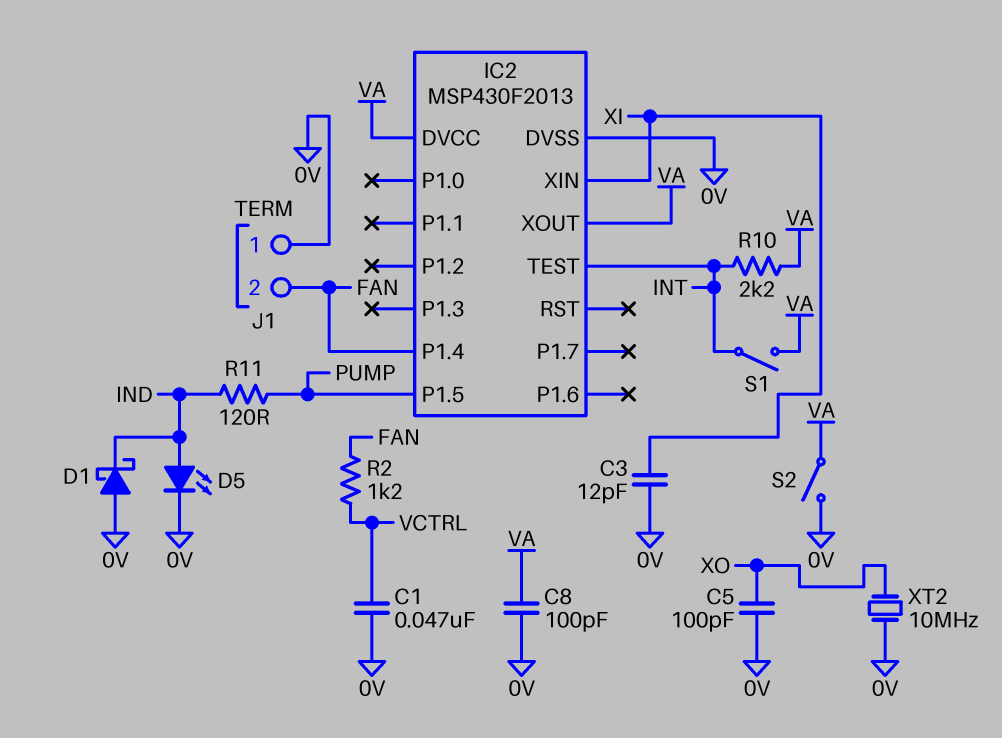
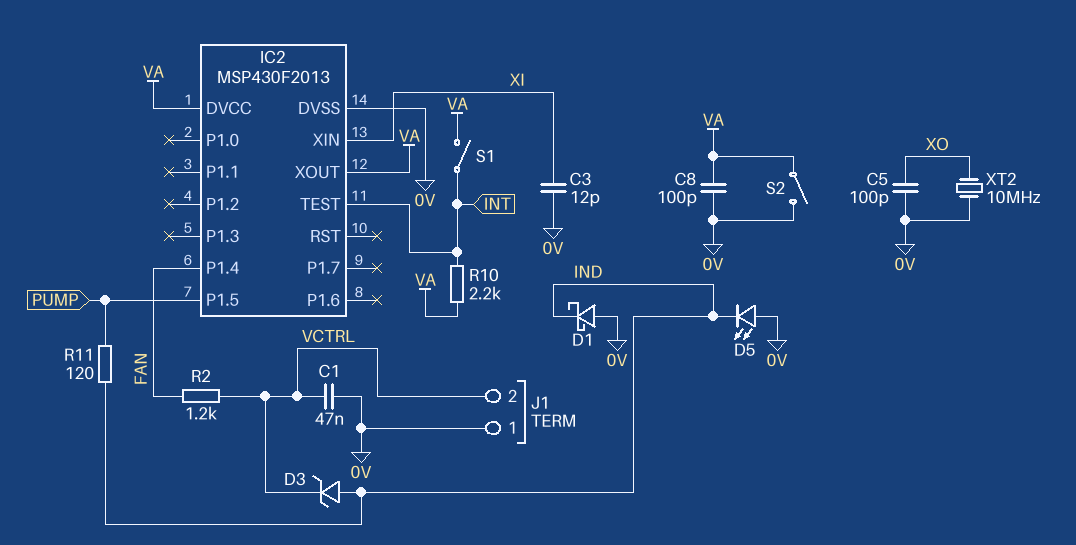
D3: none -> zener (A IND, K VCTRL)
D5: LED (A IND, K 0V) -> LED (A 0V, K IND)
J1 pin 2: FAN -> VCTRL

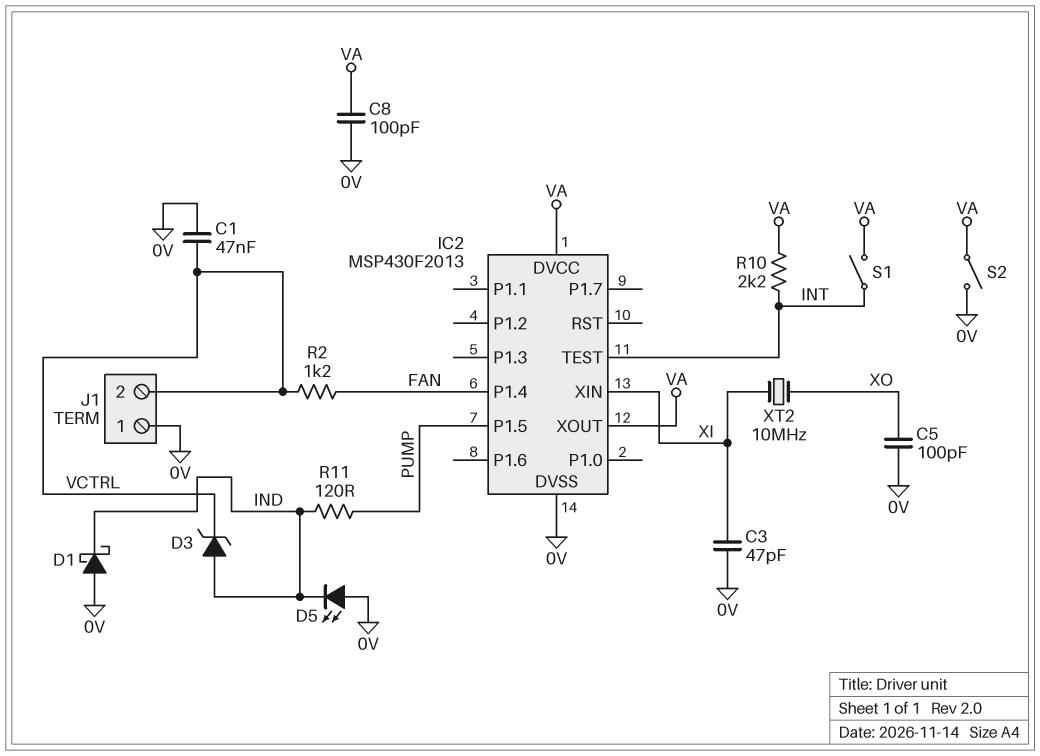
C3: 12pF (0V, XI) -> 47pF (0V, XI)
XT2: 10MHz (0V, XO) -> 10MHz (XI, XO)

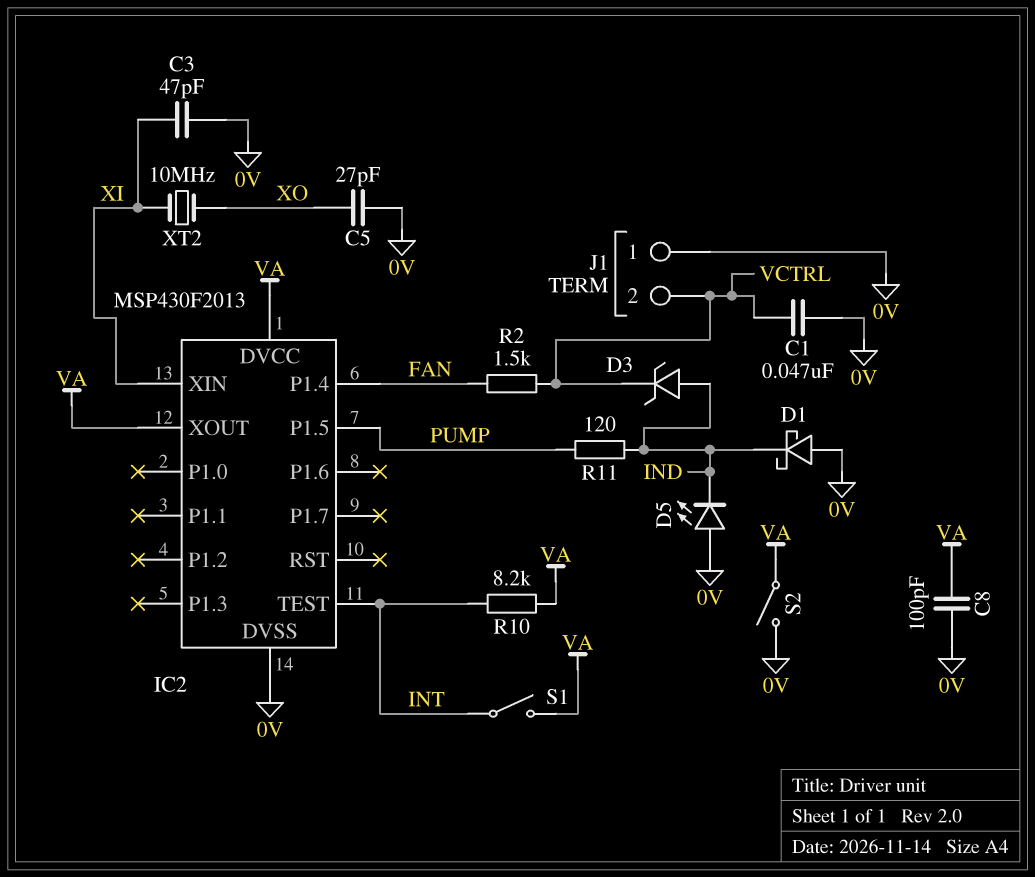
C5: 100pF (0V, XO) -> 27pF (0V, XO)
R2: 1.2k (FAN, VCTRL) -> 1.5k (FAN, VCTRL)
R10: 2.2k (INT, VA) -> 8.2k (INT, VA)

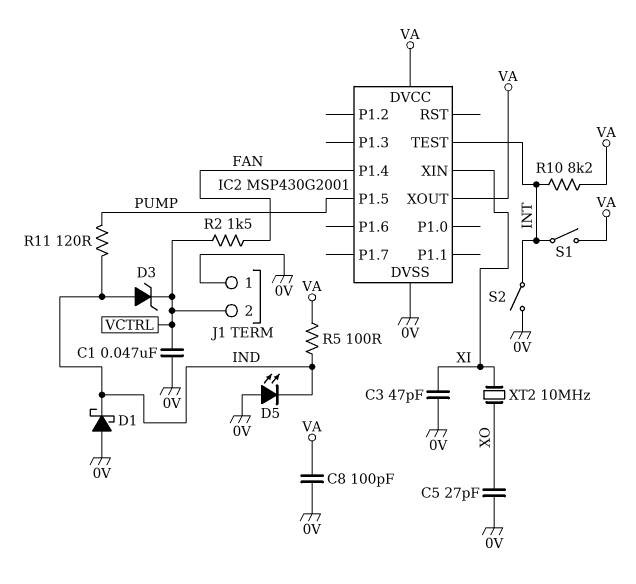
IC2: MSP430F2013 -> MSP430G2001
R5: none -> 100 (IND, VA)
S2: switch (0V, VA) -> switch (0V, INT)

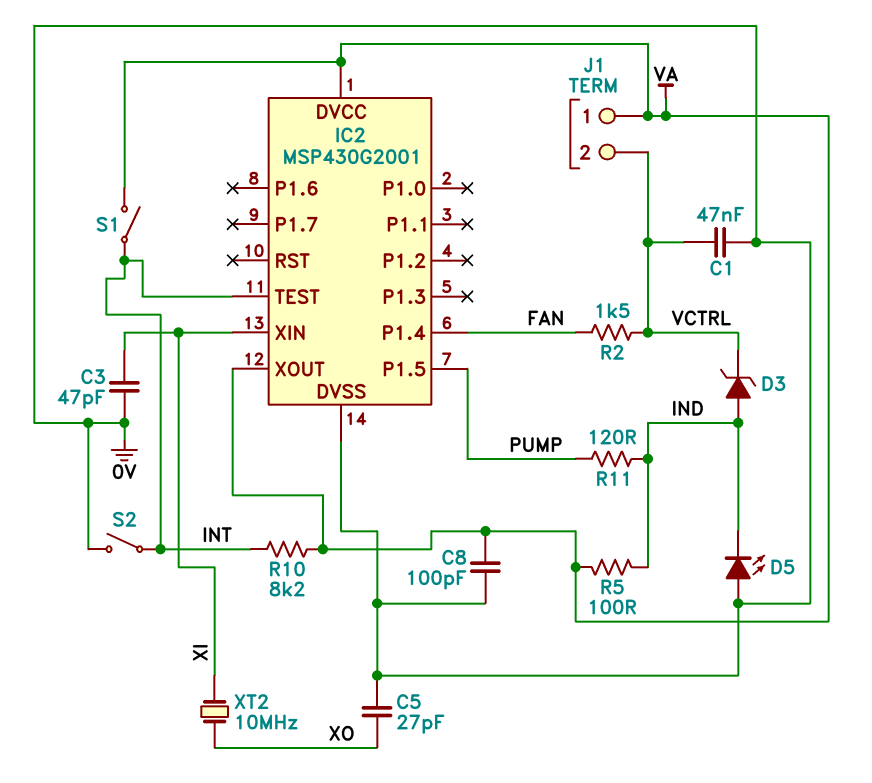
D1: schottky (A 0V, K IND) -> none
J1 pin 1: 0V -> VA

